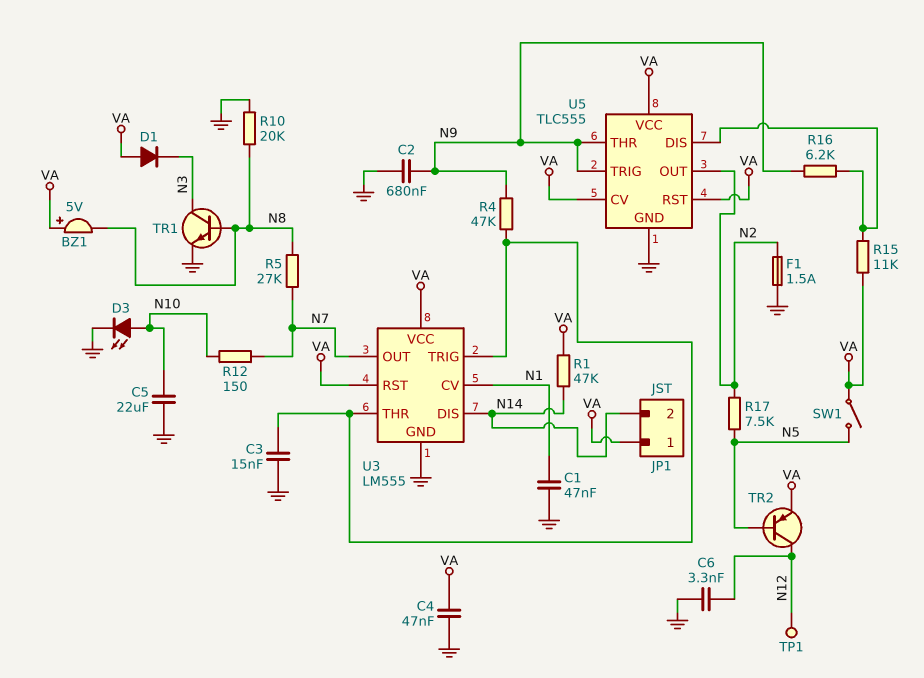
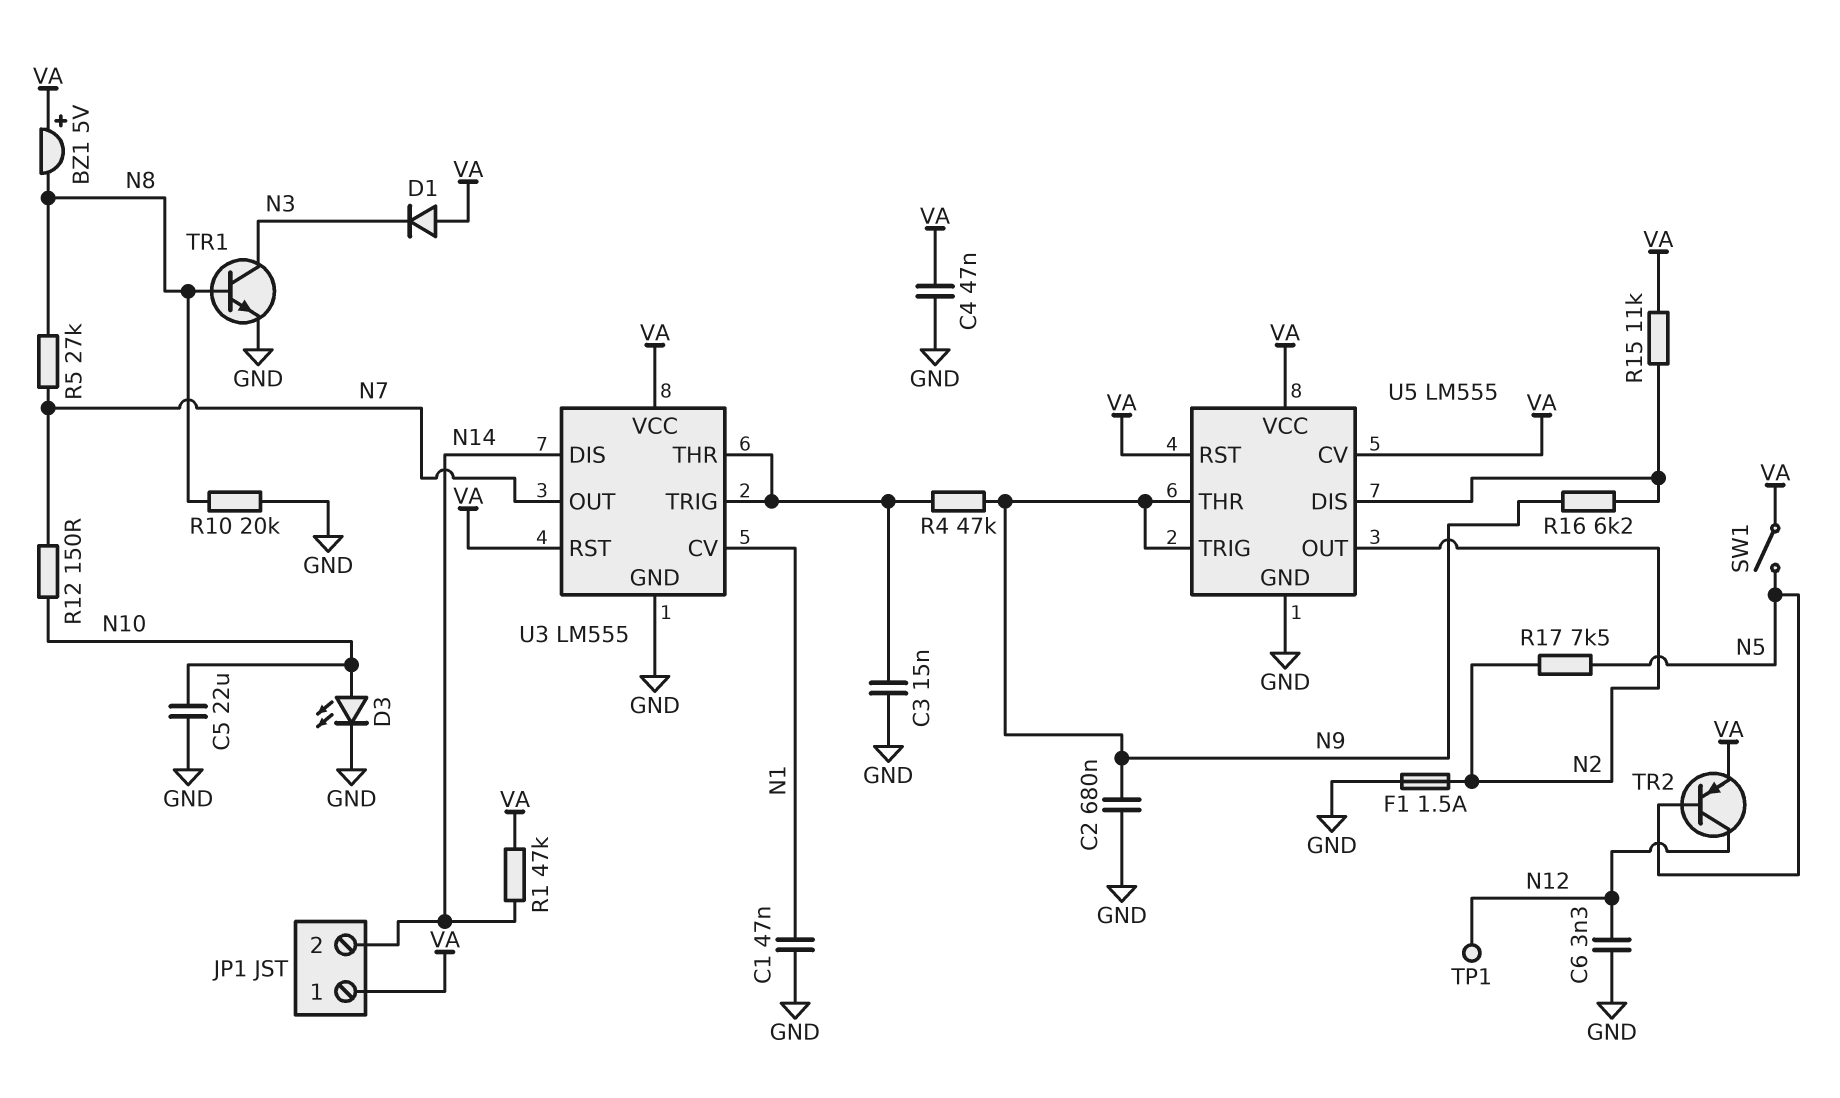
U5: TLC555 -> LM555

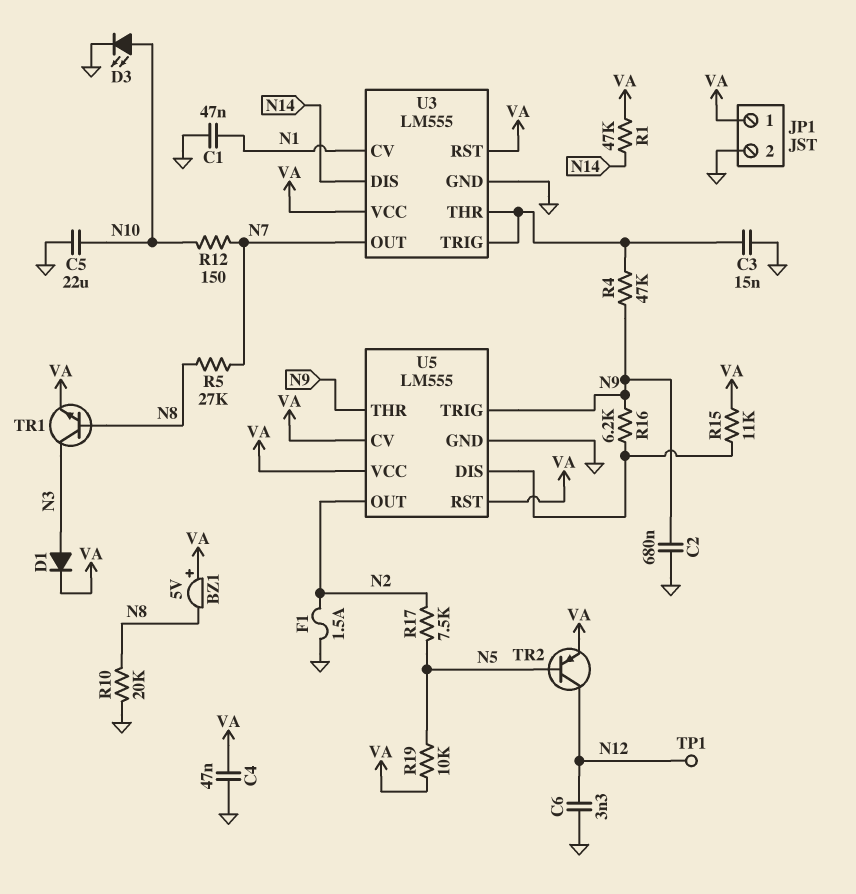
D1: diode (A VA, K N3) -> diode (A N3, K VA)
JP1 pin 2: N14 -> GND
R19: none -> 10k (N5, VA)
SW1: switch (N5, VA) -> none
TR1: NPN (B N8, C N3, E GND) -> NPN (B N8, C N3, E VA)

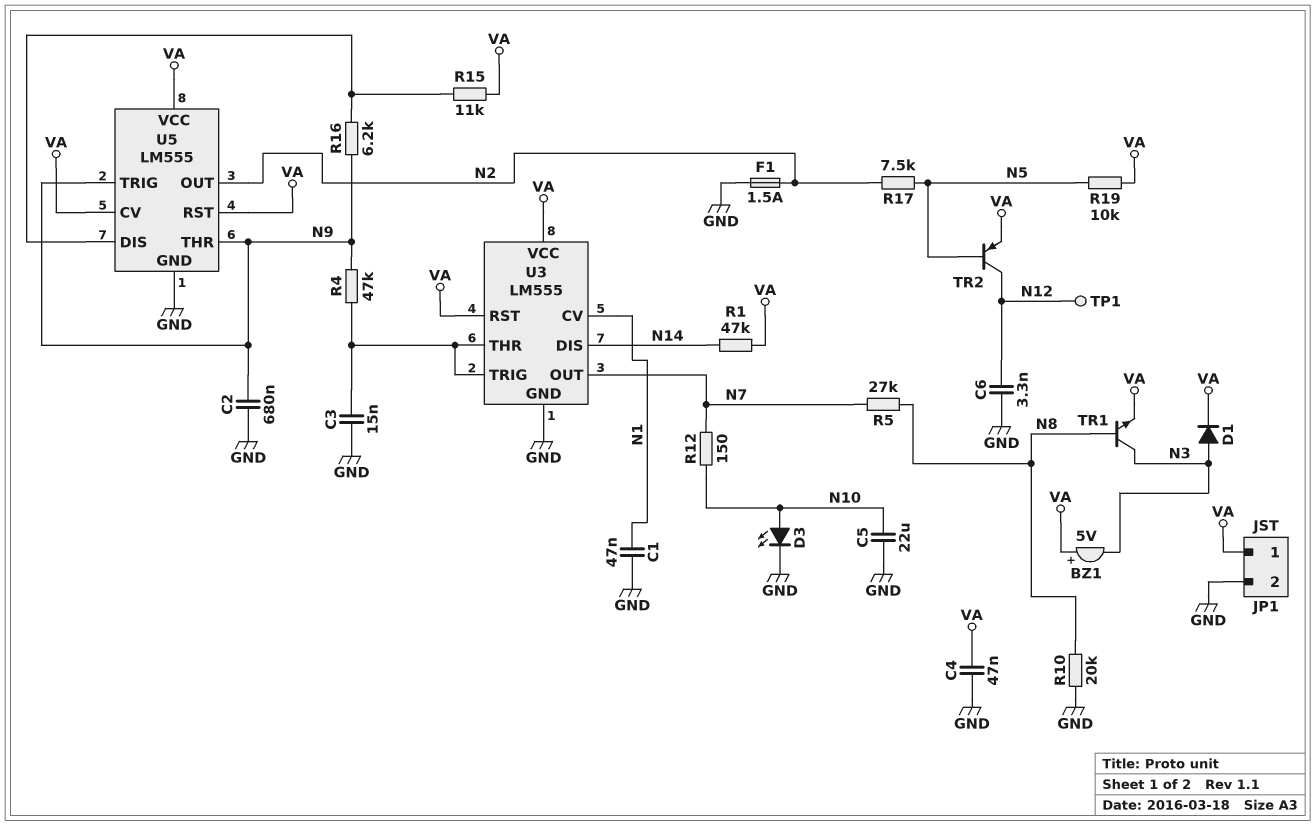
BZ1: buzzer 5V (plus VA, minus N8) -> buzzer 5V (plus VA, minus N3)

